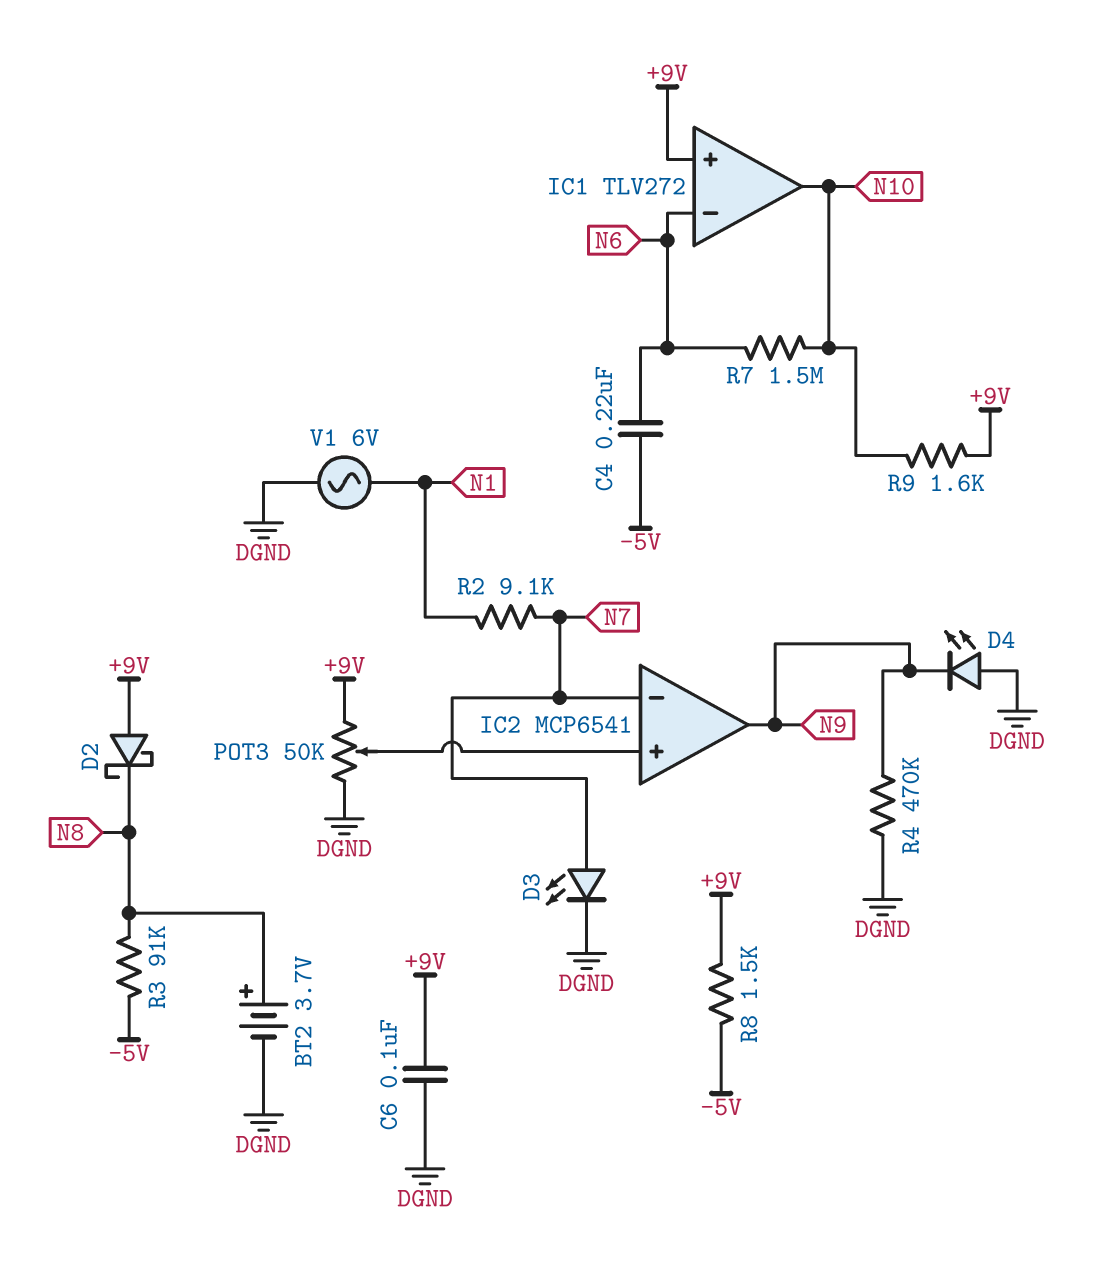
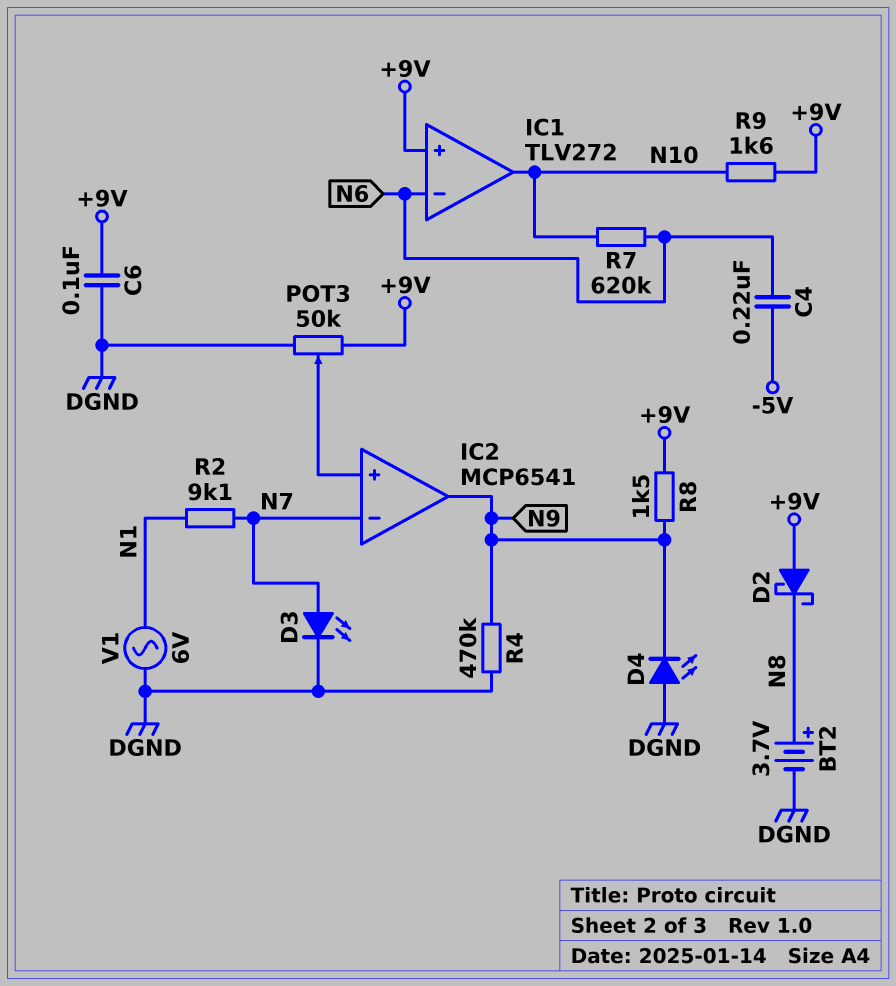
R3: 91k (-5V, N8) -> none
R7: 1.5M (N6, N10) -> 620k (N6, N10)
R8: 1.5k (+9V, -5V) -> 1.5k (+9V, N9)

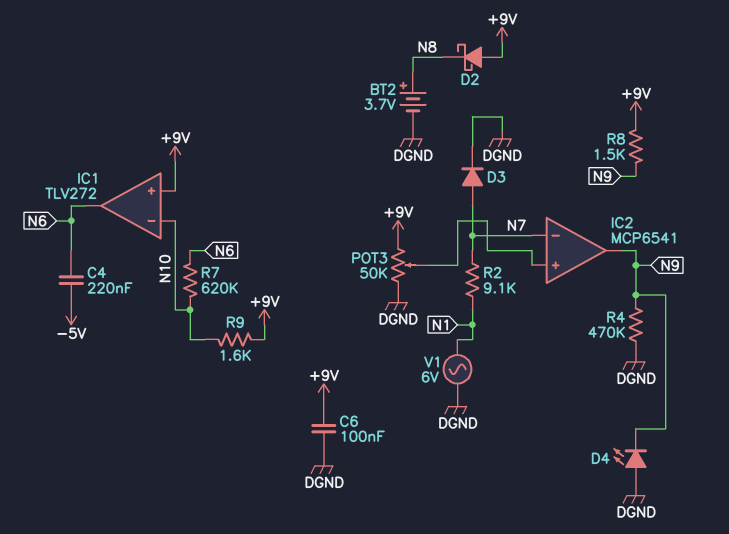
D3: LED (A N7, K DGND) -> diode (A N7, K DGND)
IC1 pin in-: N6 -> N10
IC1 pin out: N10 -> N6

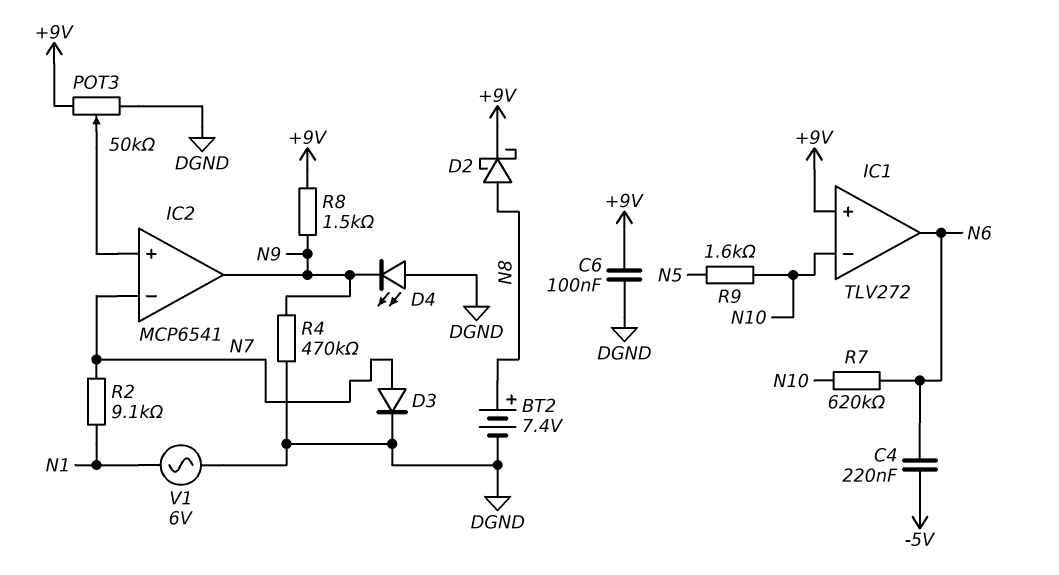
BT2: 3.7V (plus N8, minus DGND) -> 7.4V (plus N8, minus DGND)
D2: schottky (A +9V, K N8) -> schottky (A N8, K +9V)
R9: 1.6k (+9V, N10) -> 1.6k (N5, N10)

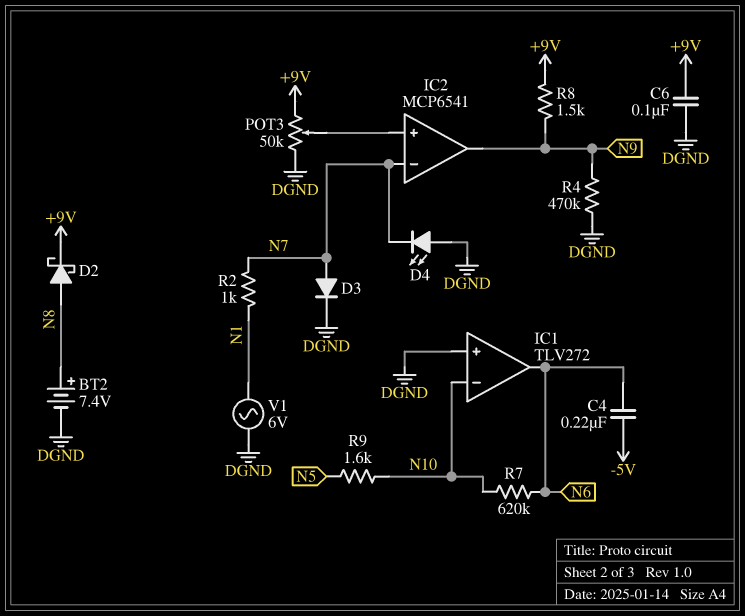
D4: LED (A DGND, K N9) -> LED (A DGND, K N7)
IC1 pin in+: +9V -> DGND
R2: 9.1k (N1, N7) -> 1k (N1, N7)

